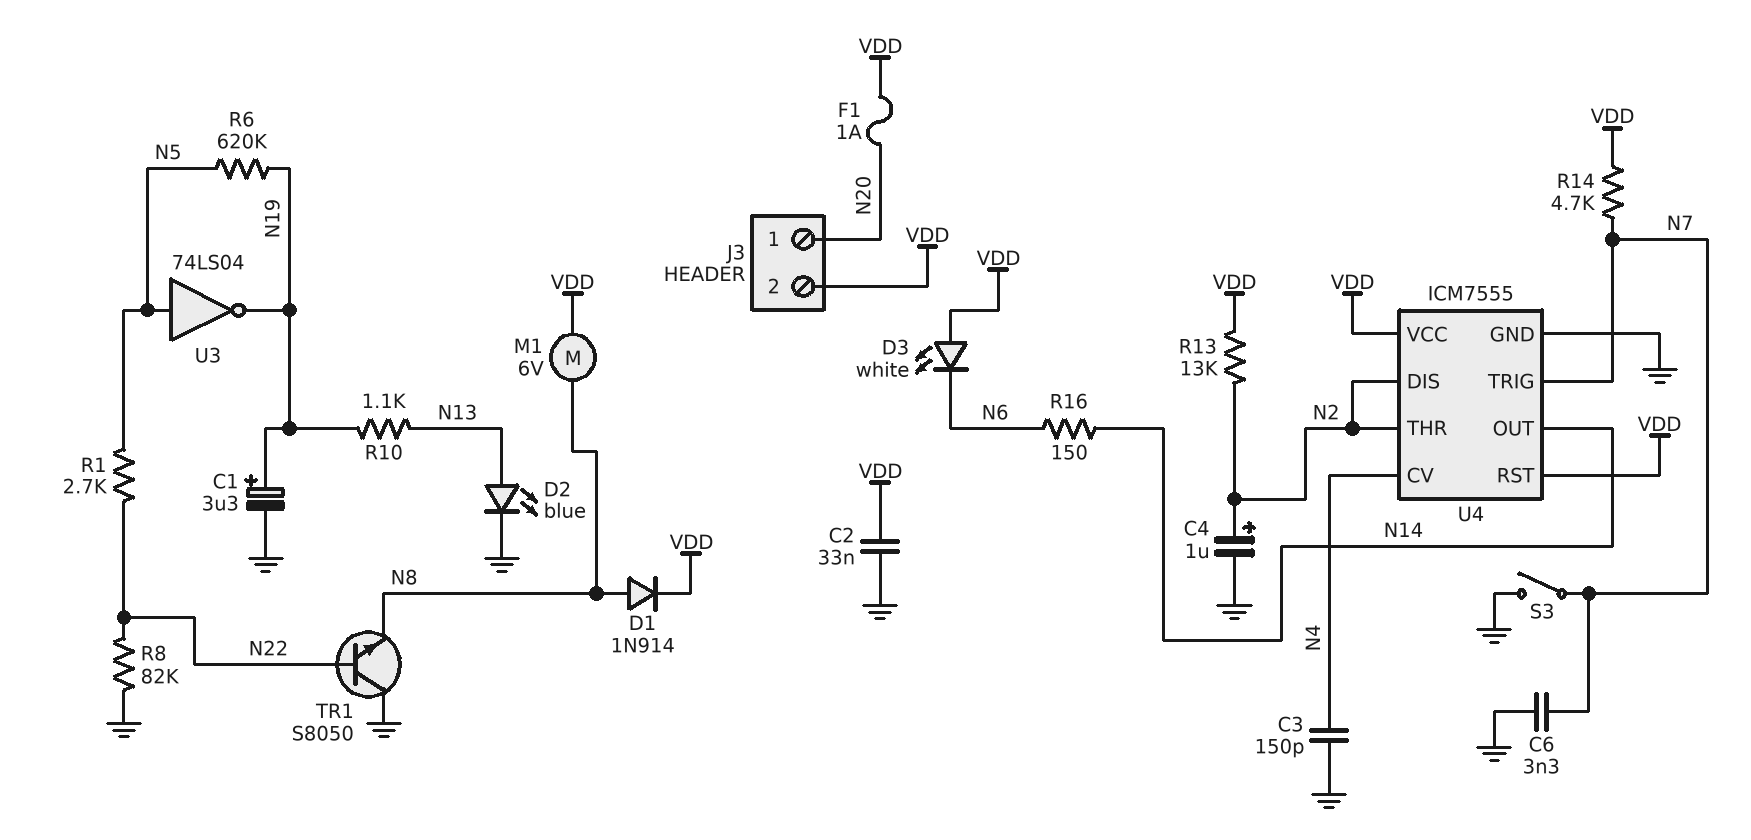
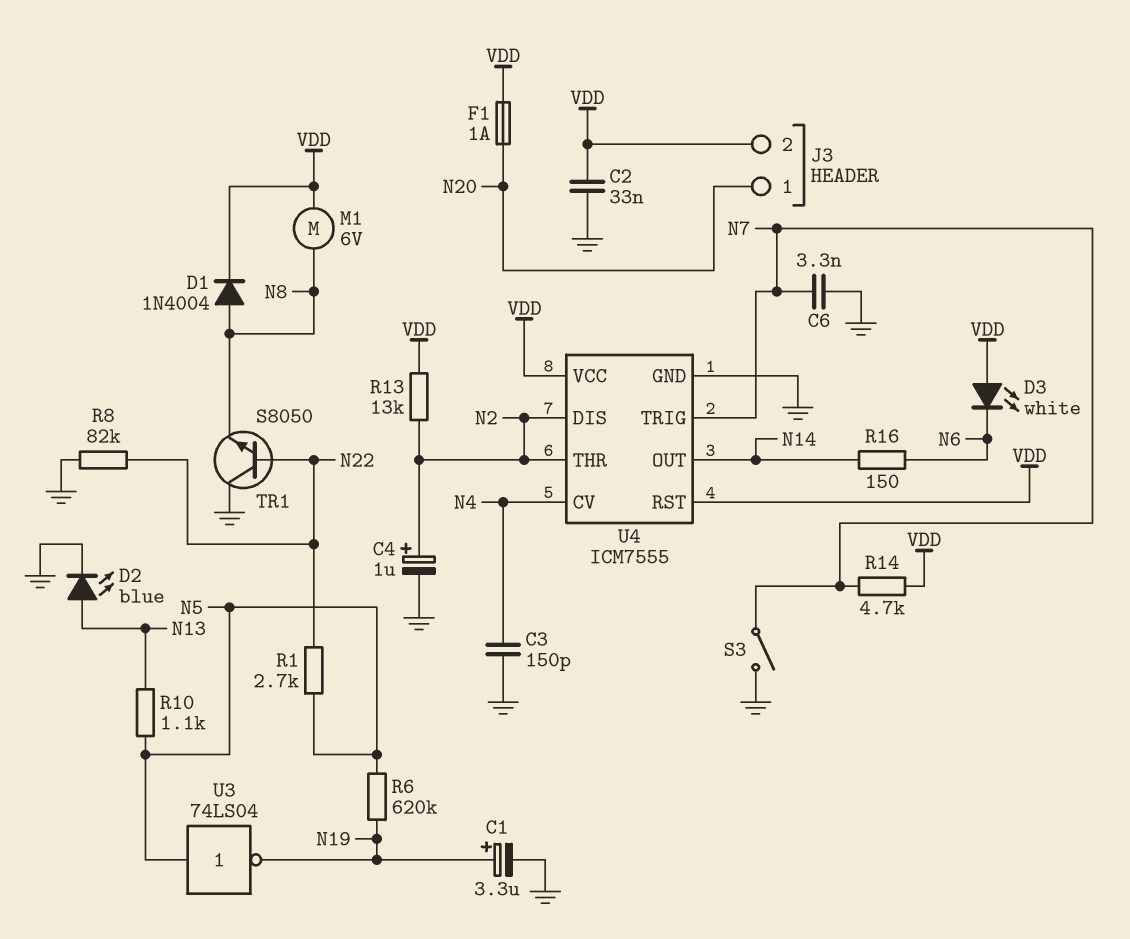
D1: diode 1N914 (A N8, K VDD) -> diode 1N4004 (A N8, K VDD)
R10: 1.1k (N13, N19) -> 1.1k (N5, N13)

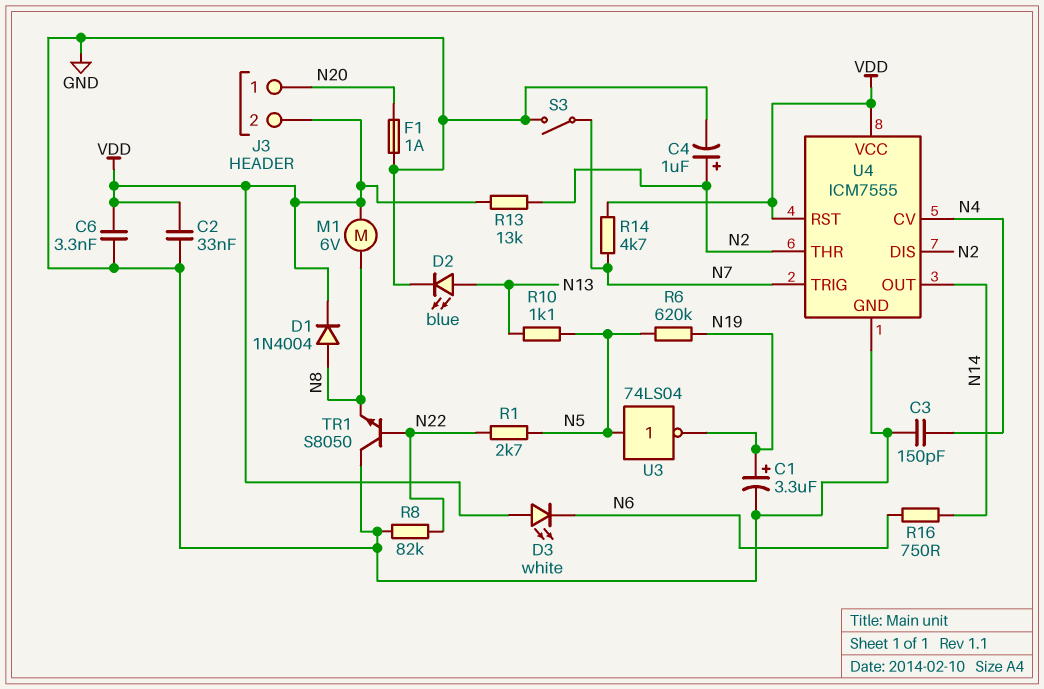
C6: 3.3nF (GND, N7) -> 3.3nF (GND, VDD)
F1: 1A (N20, VDD) -> 1A (GND, N20)
R16: 150 (N6, N14) -> 750 (N6, N14)

